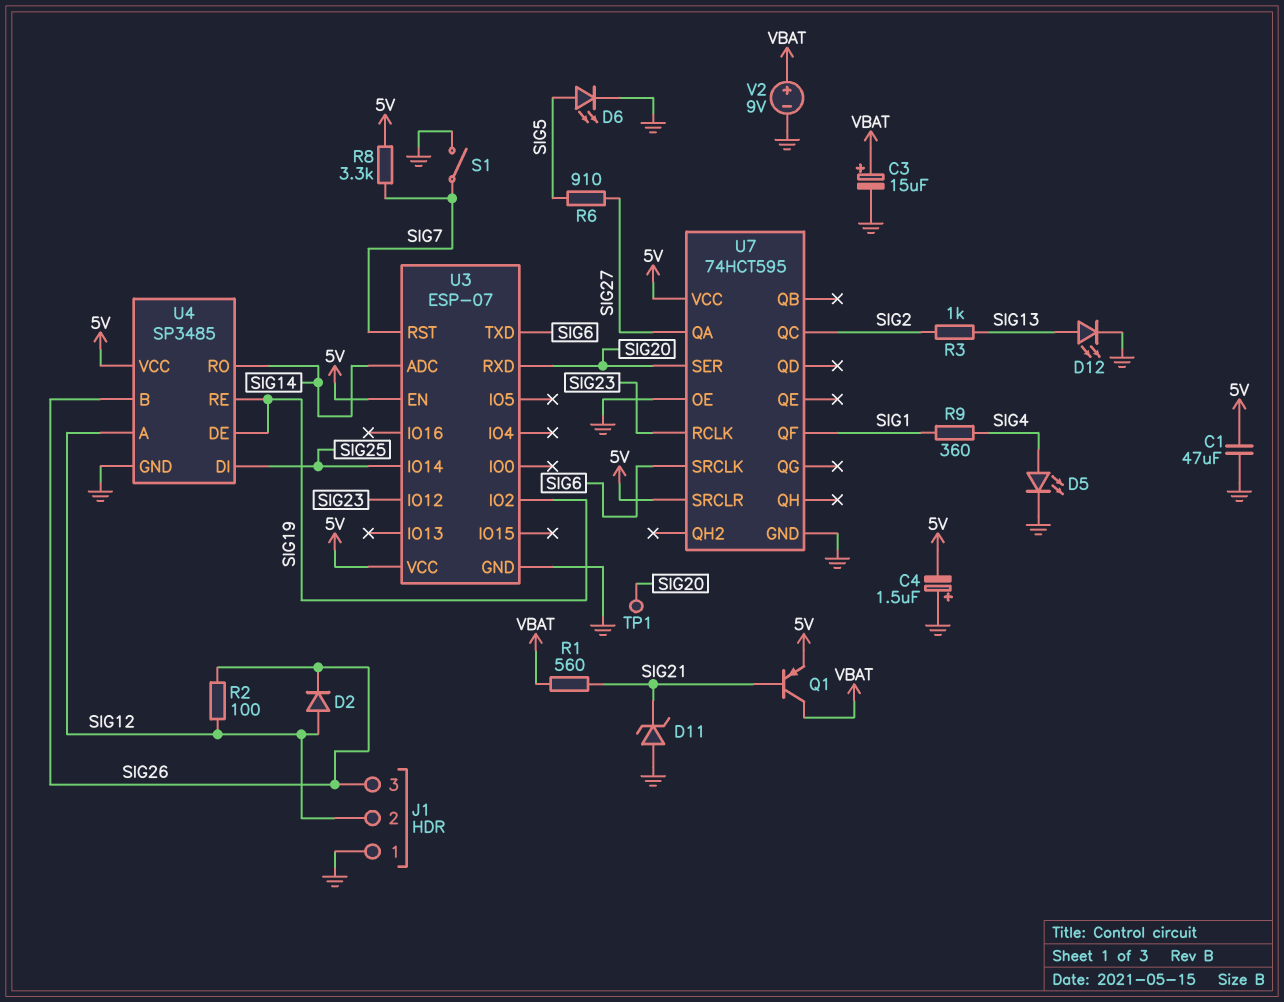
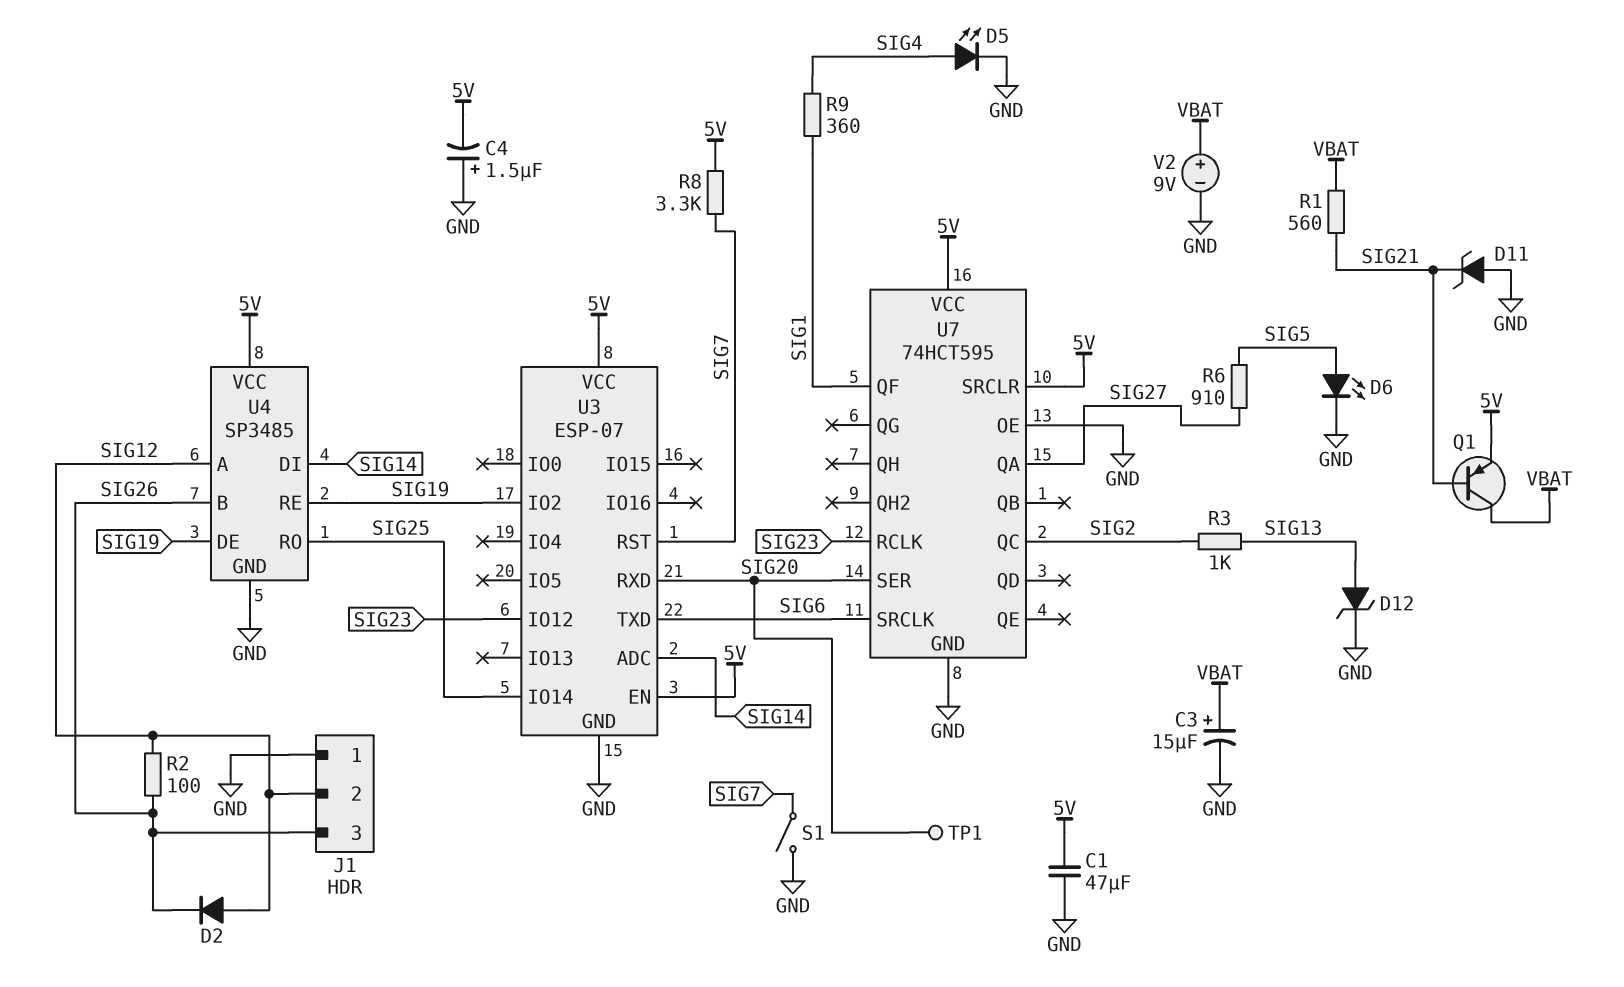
D12: LED (A SIG13, K GND) -> zener (A SIG13, K GND)
U4 pin DI: SIG25 -> SIG14
U4 pin RO: SIG14 -> SIG25

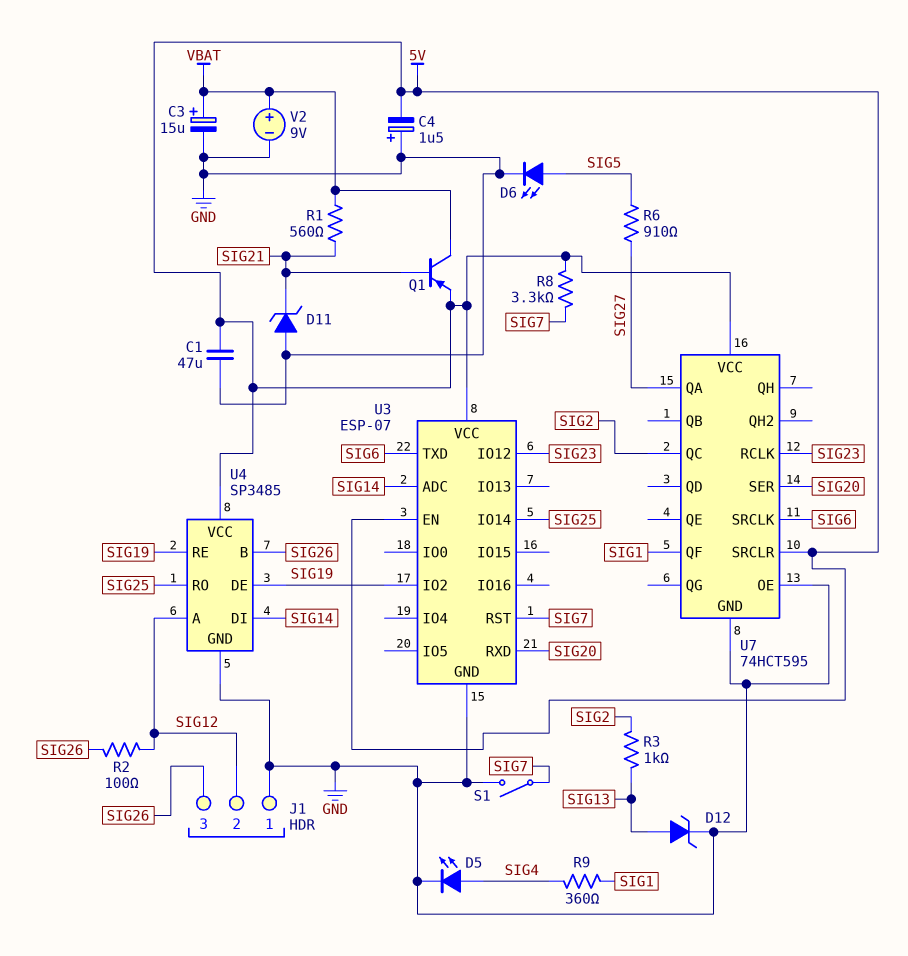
D2: diode (A SIG12, K SIG26) -> none
TP1: test point (SIG20) -> none

